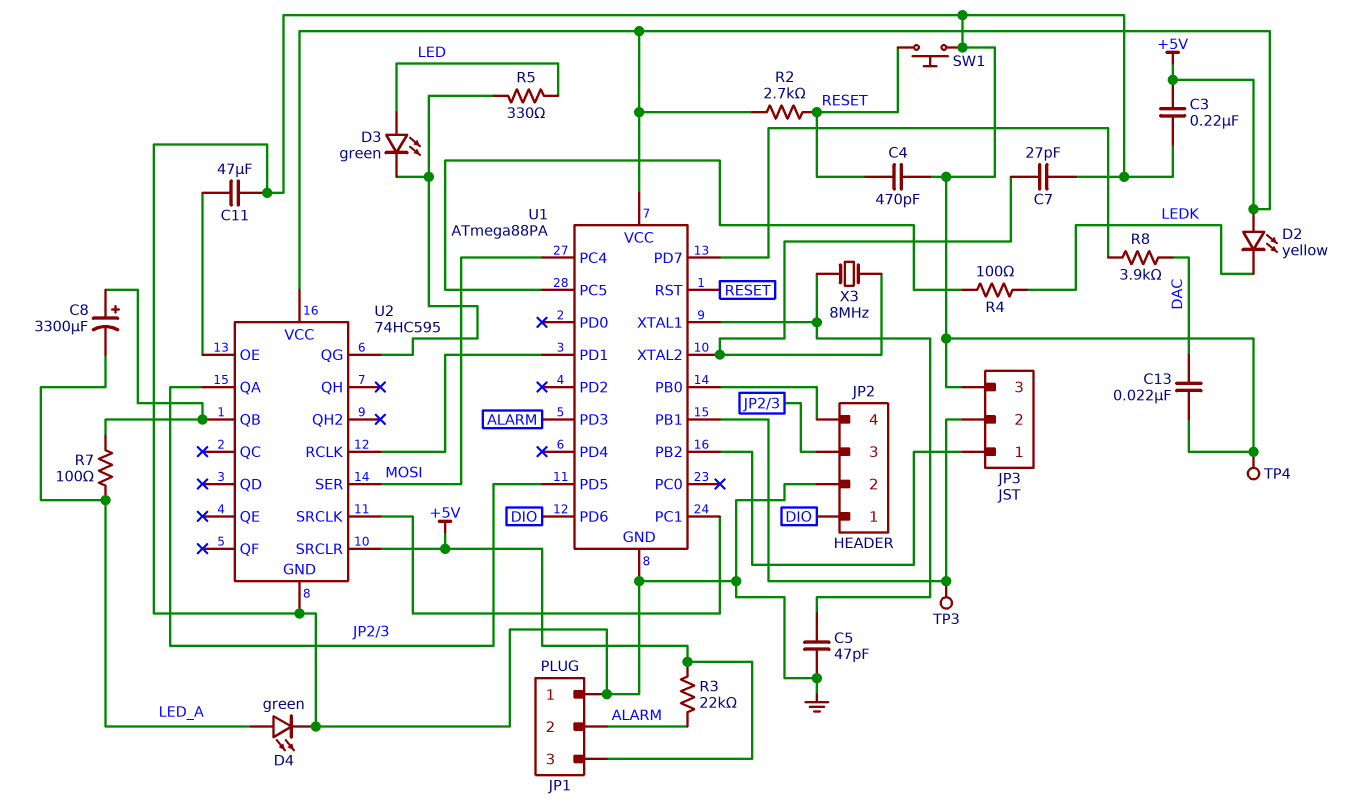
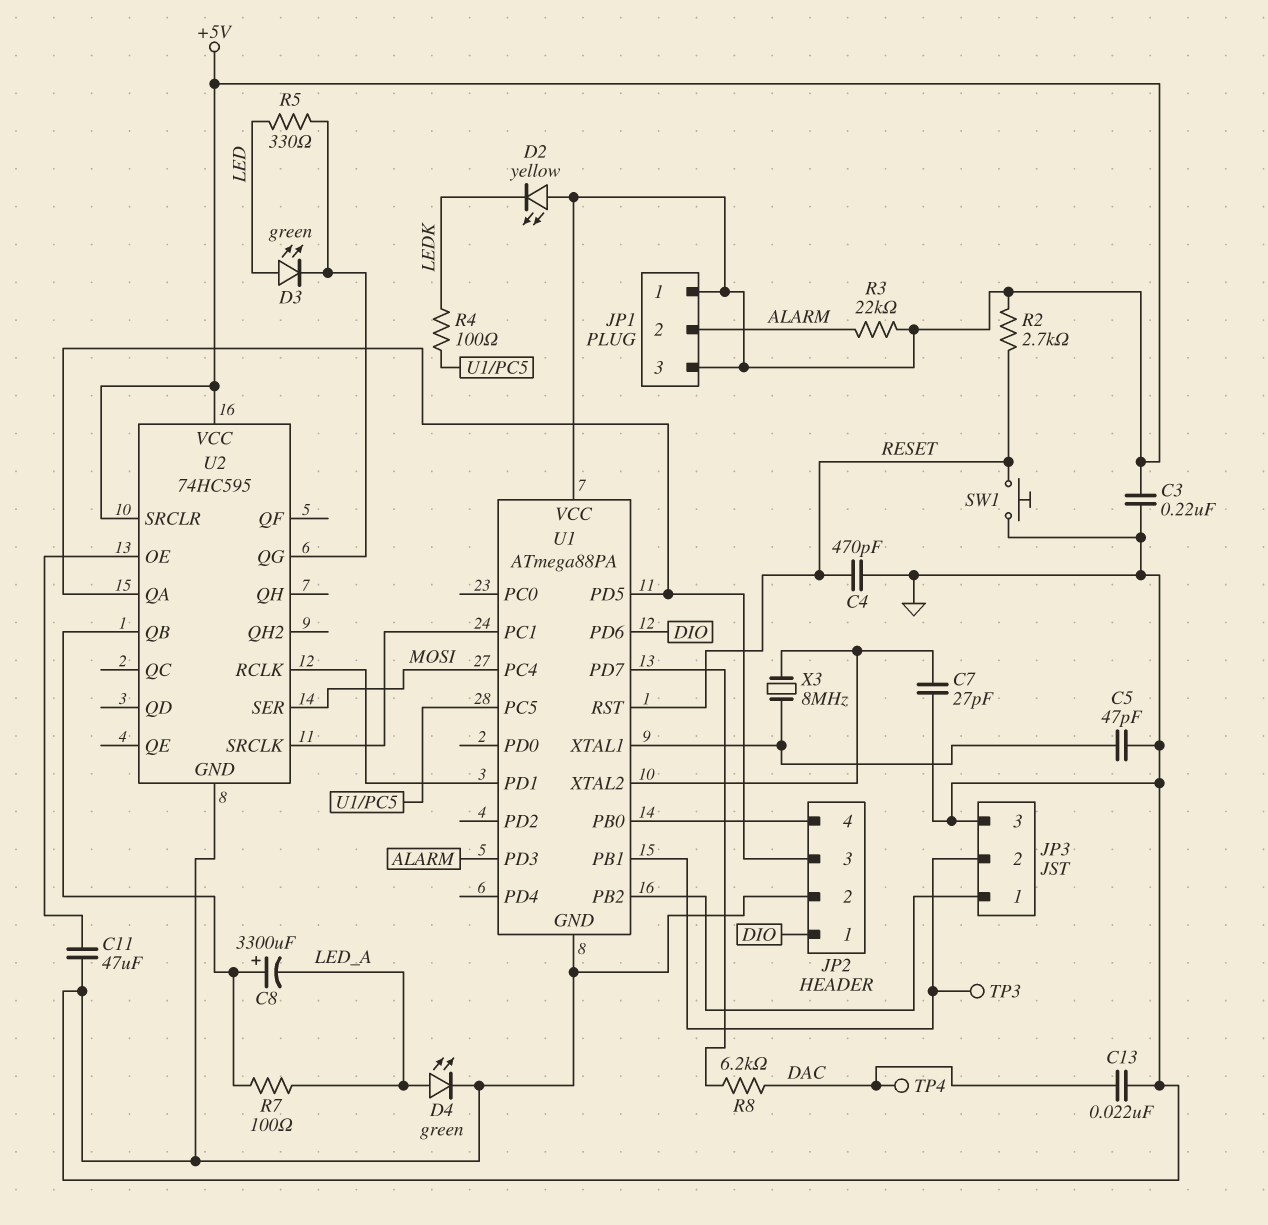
JP1 pin 1: GND -> +5V
R8: 3.9k (DAC, U1/PD7) -> 6.2k (DAC, U1/PD7)
TP4: test point (GND) -> test point (DAC)

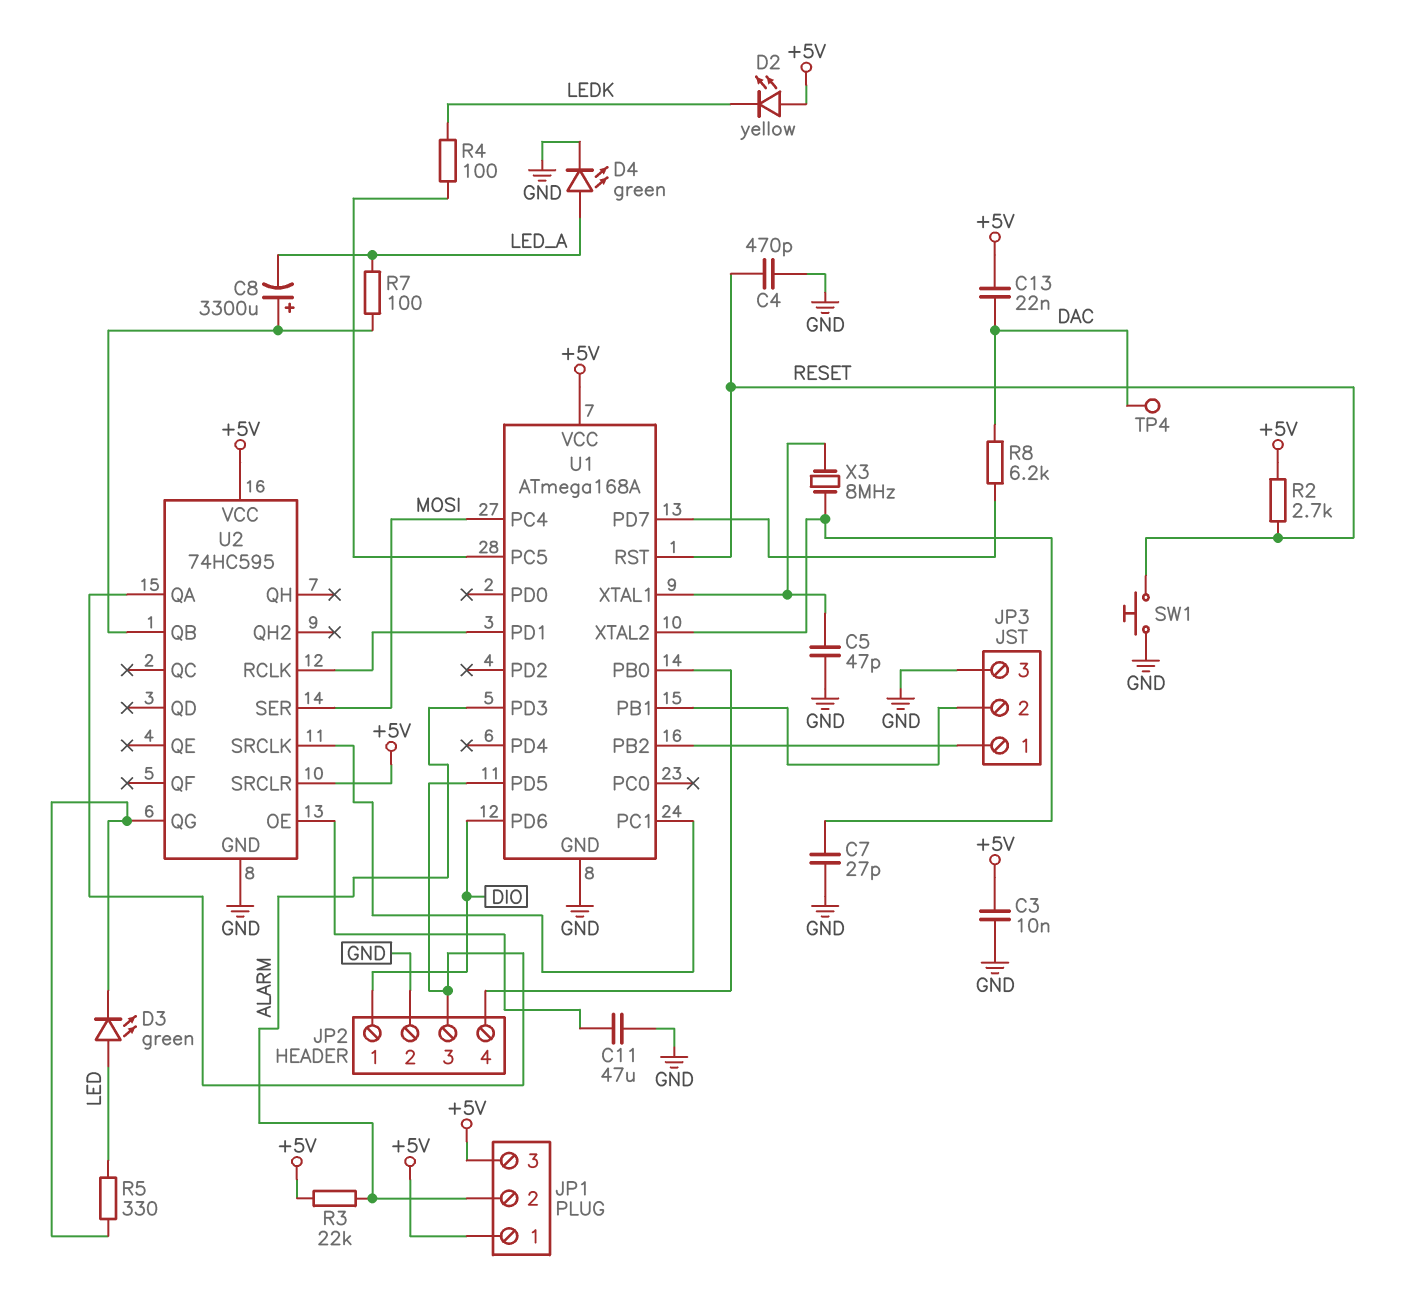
C3: 220nF (+5V, GND) -> 10nF (+5V, GND)
C13: 22nF (DAC, GND) -> 22nF (+5V, DAC)
TP3: test point (JP3/2) -> none
U1: ATmega88PA -> ATmega168A

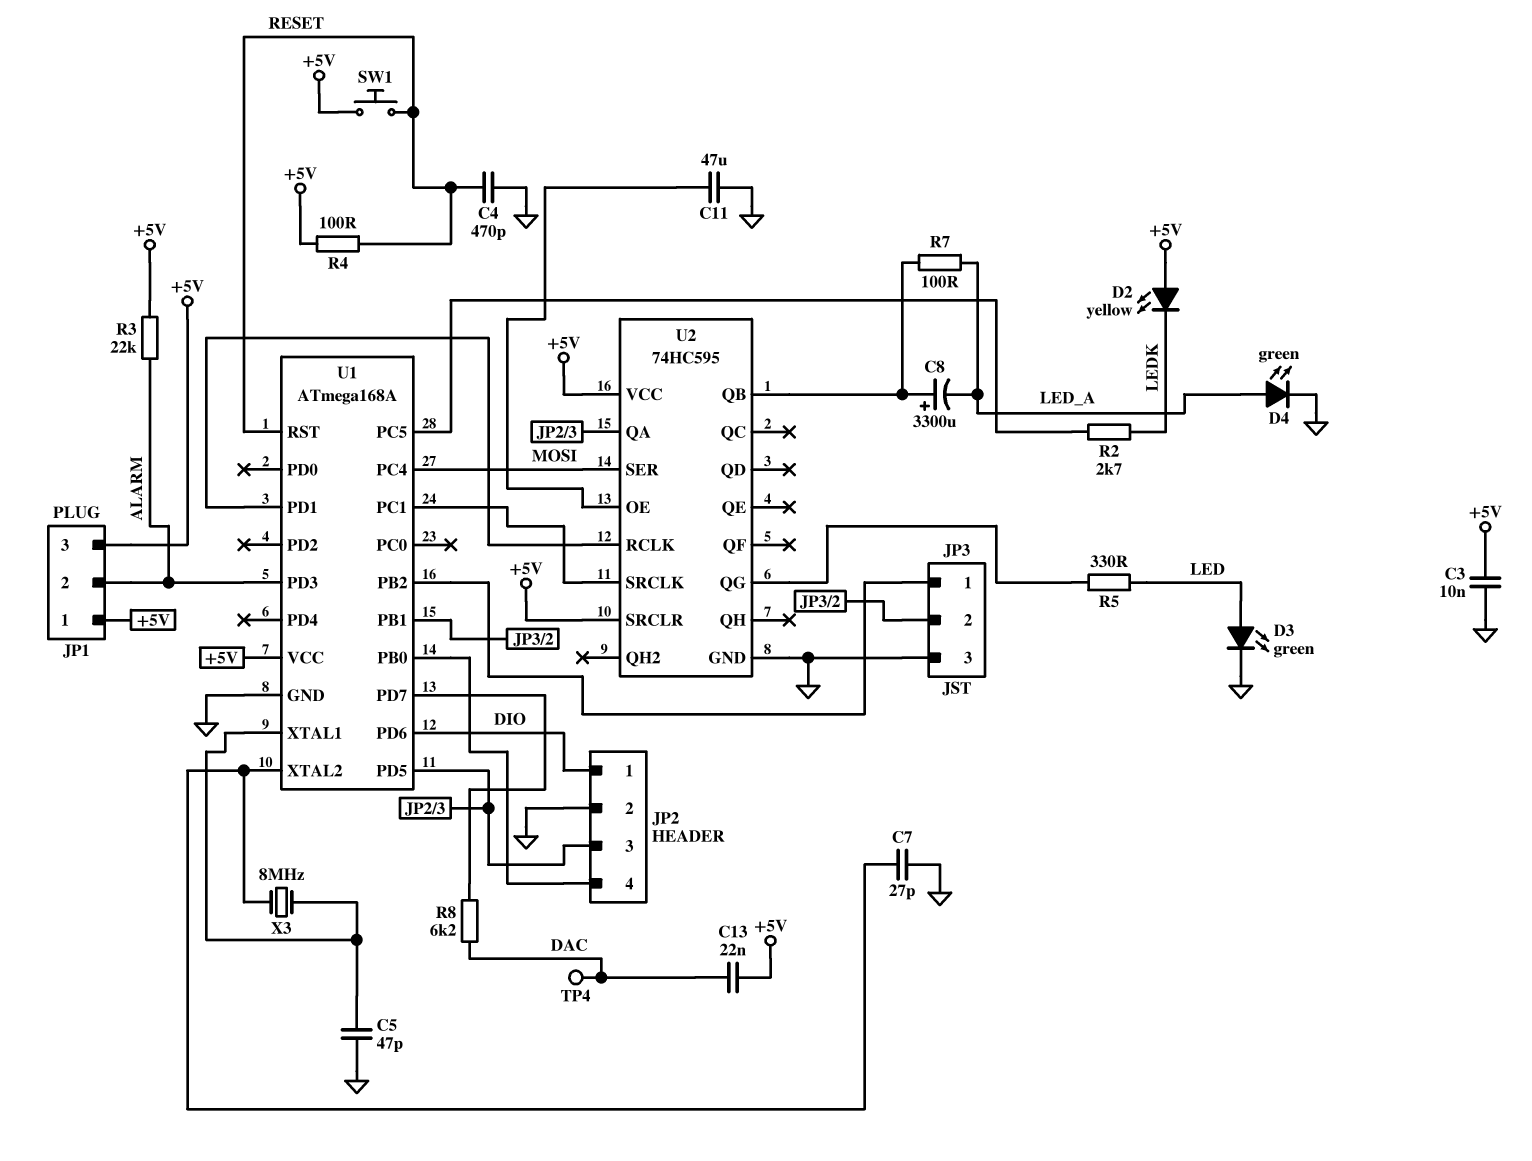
D3: LED green (A LED, K U2/QG) -> LED green (A LED, K GND)
R2: 2.7k (+5V, RESET) -> 2.7k (LEDK, U1/PC5)
R4: 100 (LEDK, U1/PC5) -> 100 (+5V, RESET)
SW1: button (GND, RESET) -> button (+5V, RESET)

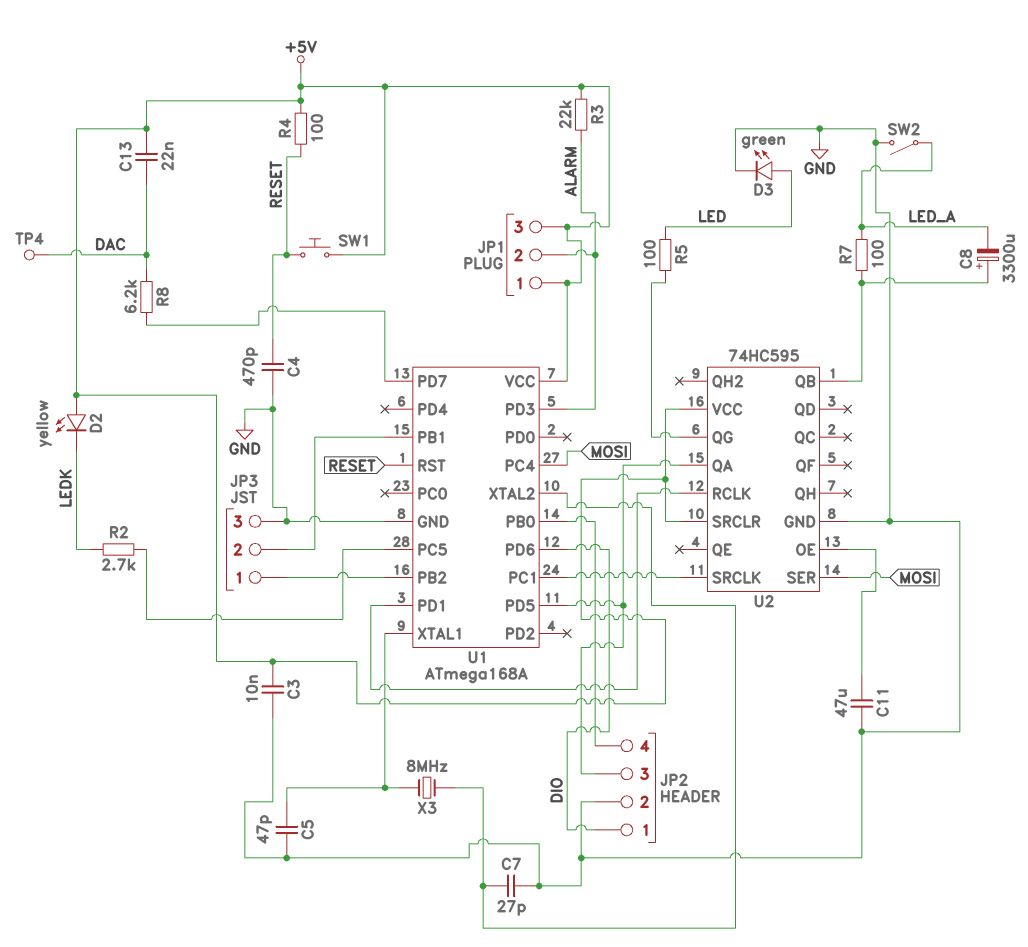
D4: LED green (A LED_A, K GND) -> none
R5: 330 (LED, U2/QG) -> 100 (LED, U2/QG)
SW2: none -> switch (GND, LED_A)

